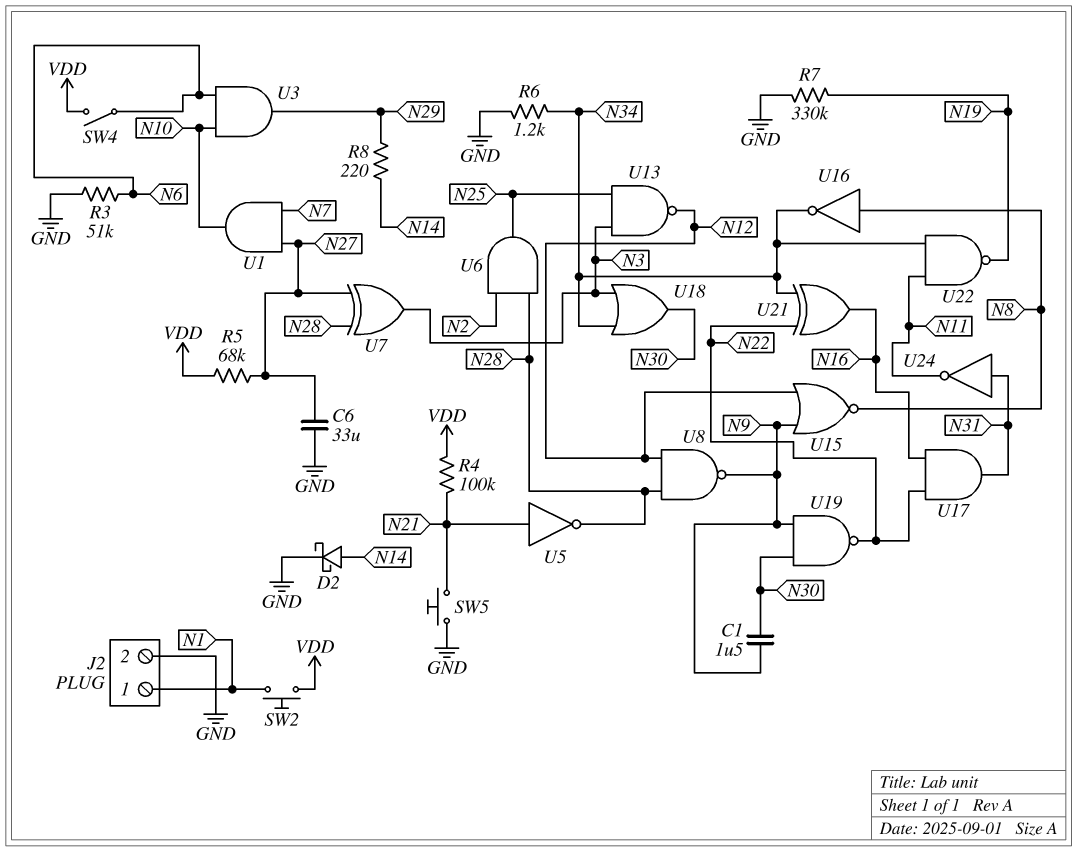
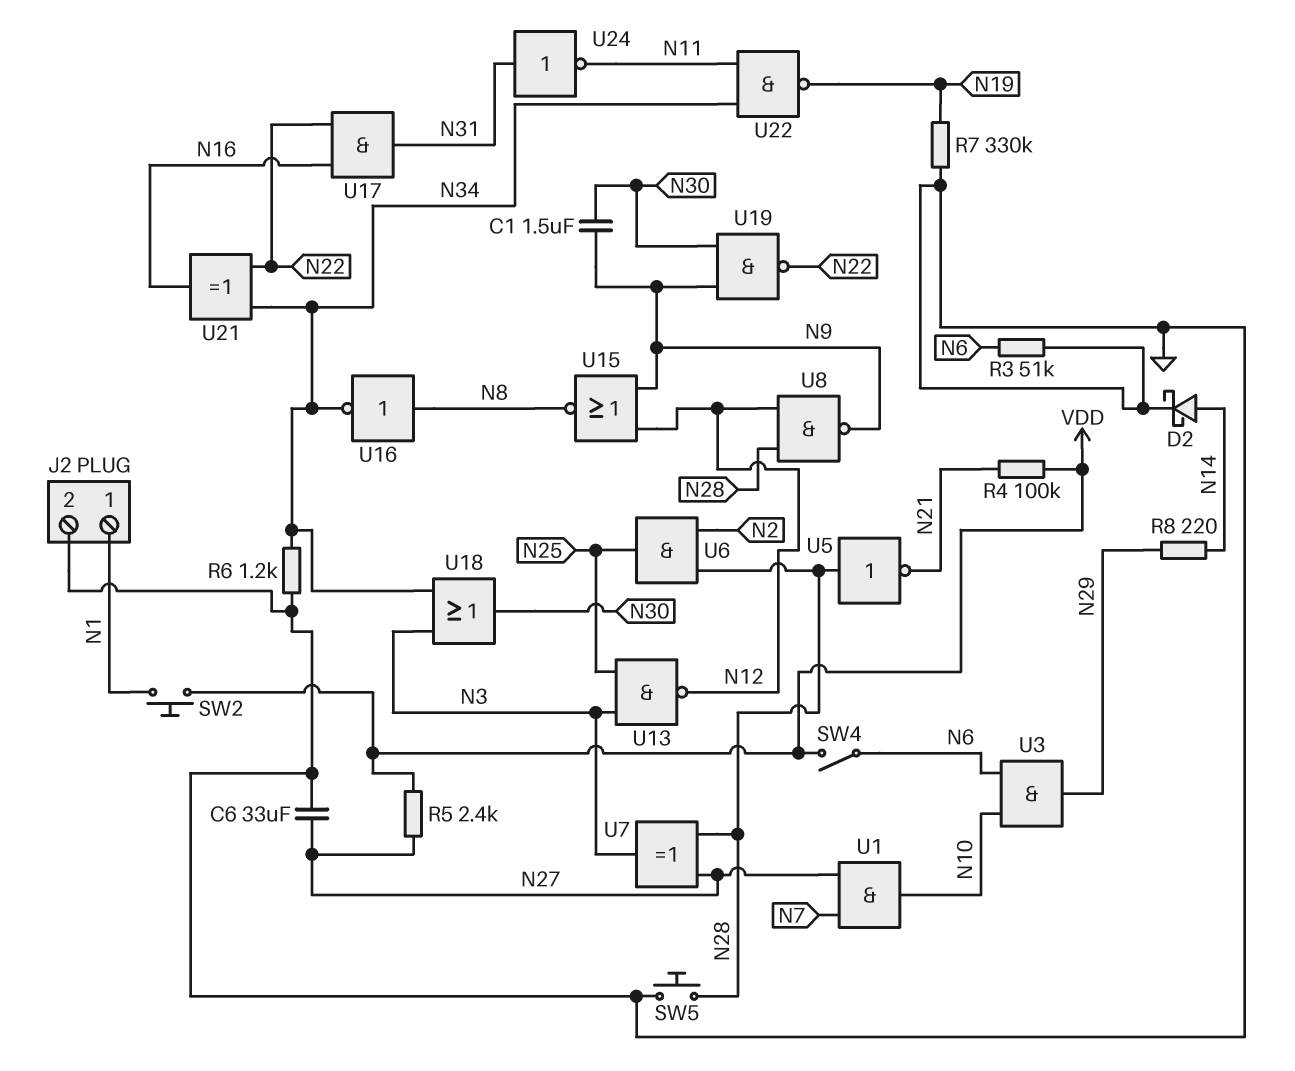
R5: 68k (N27, VDD) -> 2.4k (N27, VDD)
SW5: button (GND, N21) -> button (GND, N28)
U5: NOT (in N21, out N28) -> NOT (in N28, out N21)

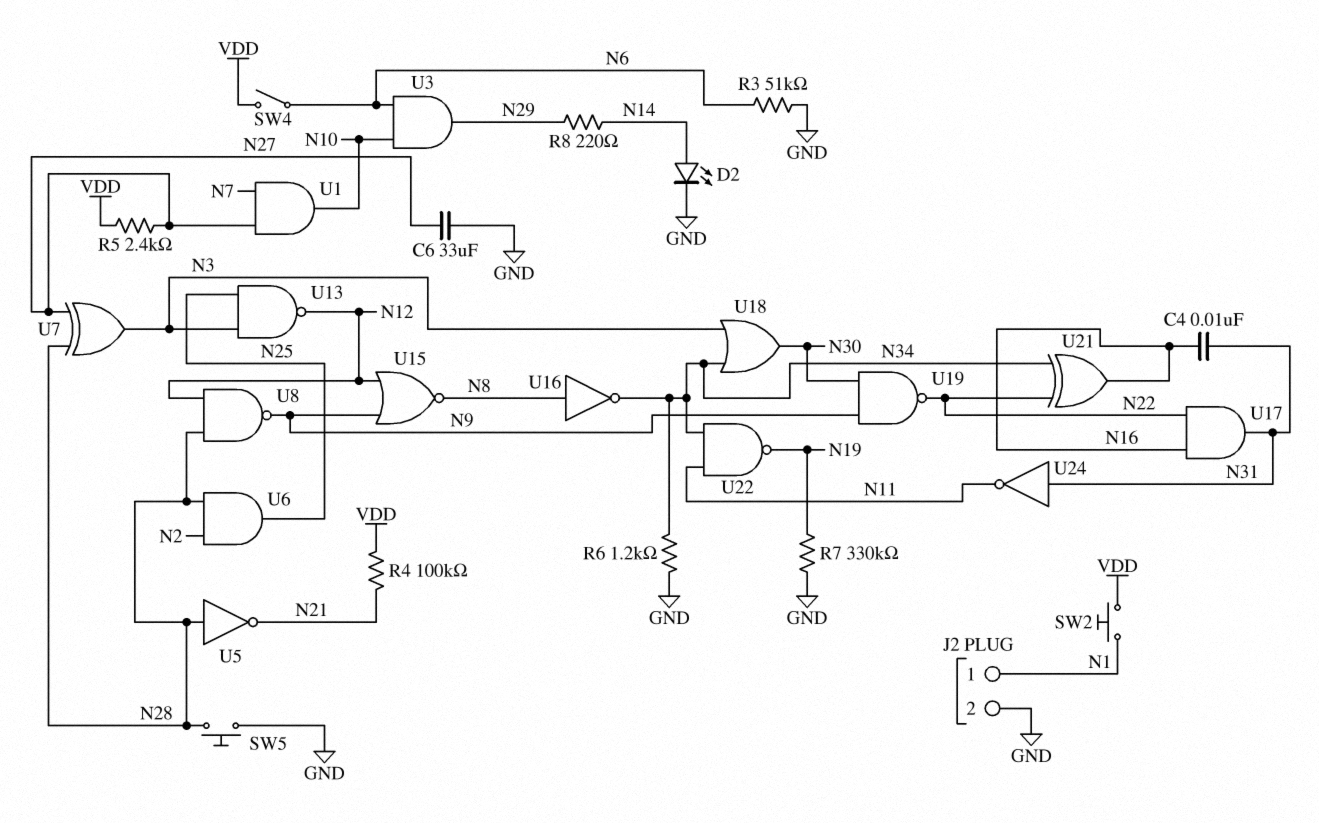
C1: 1.5uF (N9, N30) -> none
C4: none -> 10nF (N16, N31)
D2: schottky (A N14, K GND) -> LED (A N14, K GND)

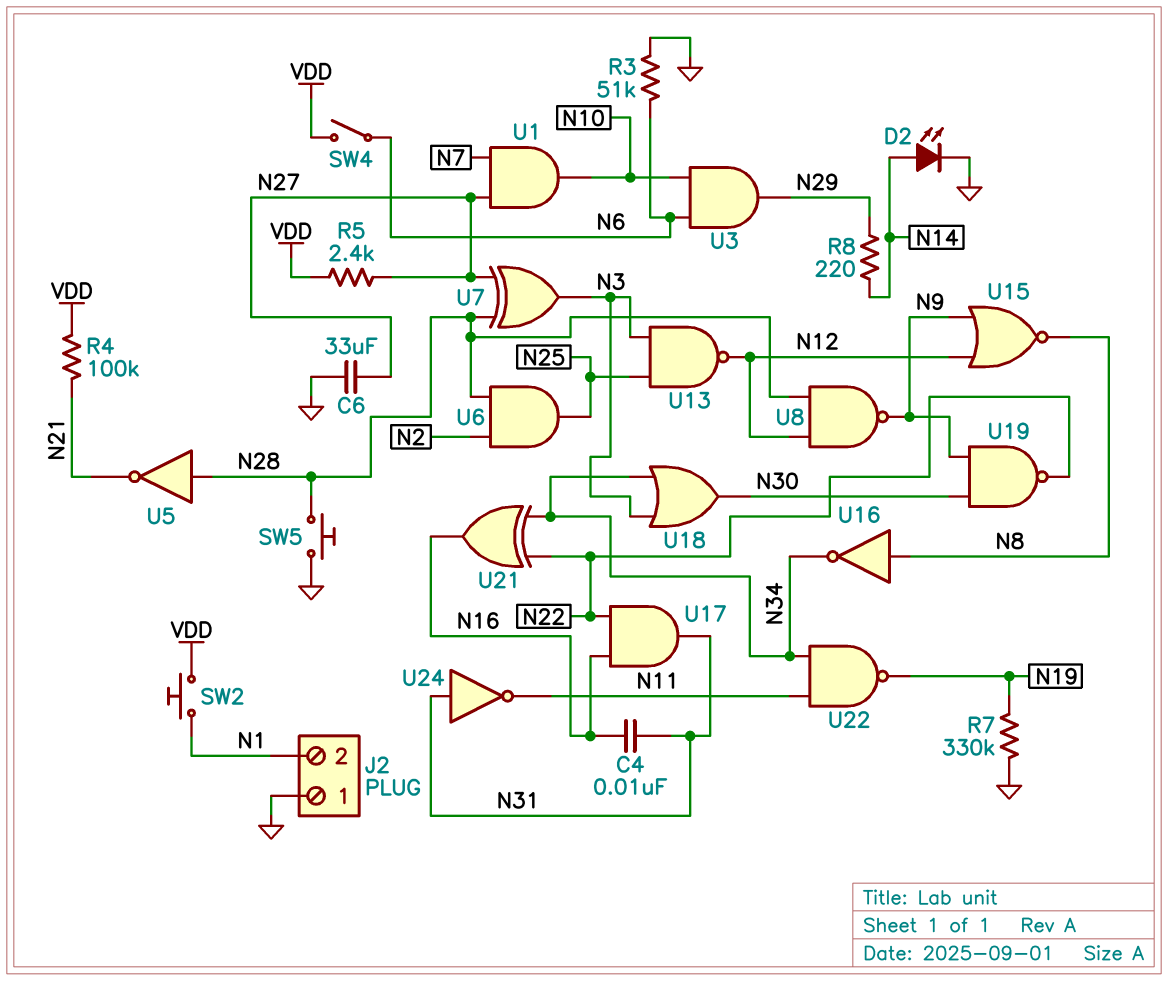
J2 pin 1: N1 -> GND
J2 pin 2: GND -> N1
R6: 1.2k (GND, N34) -> none

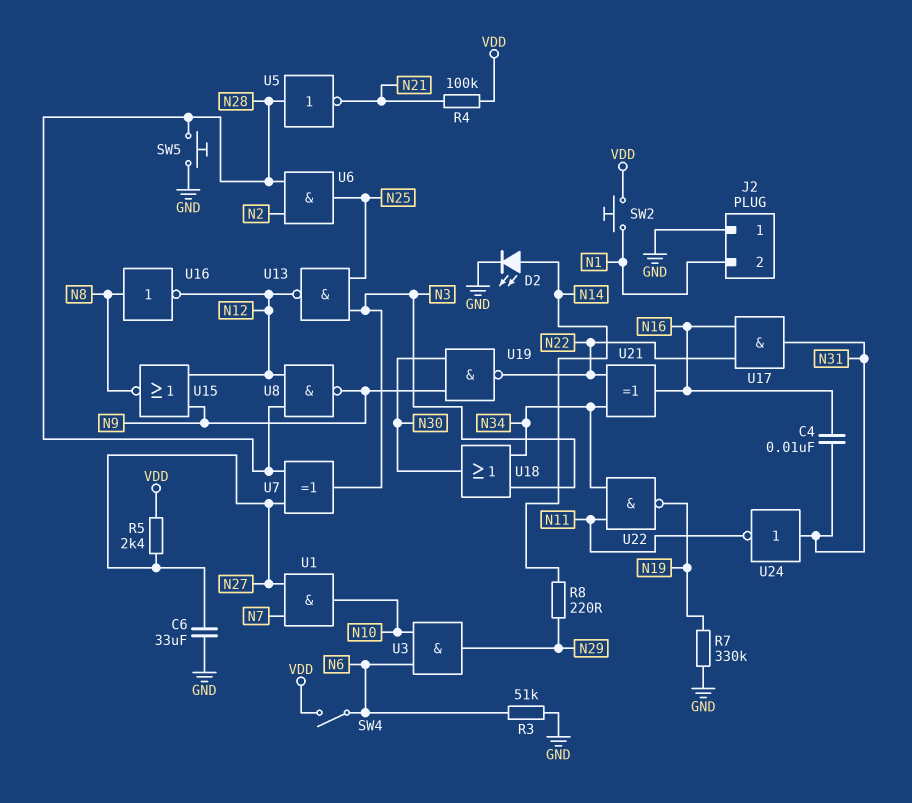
U16: NOT (in N8, out N34) -> NOT (in N8, out N12)

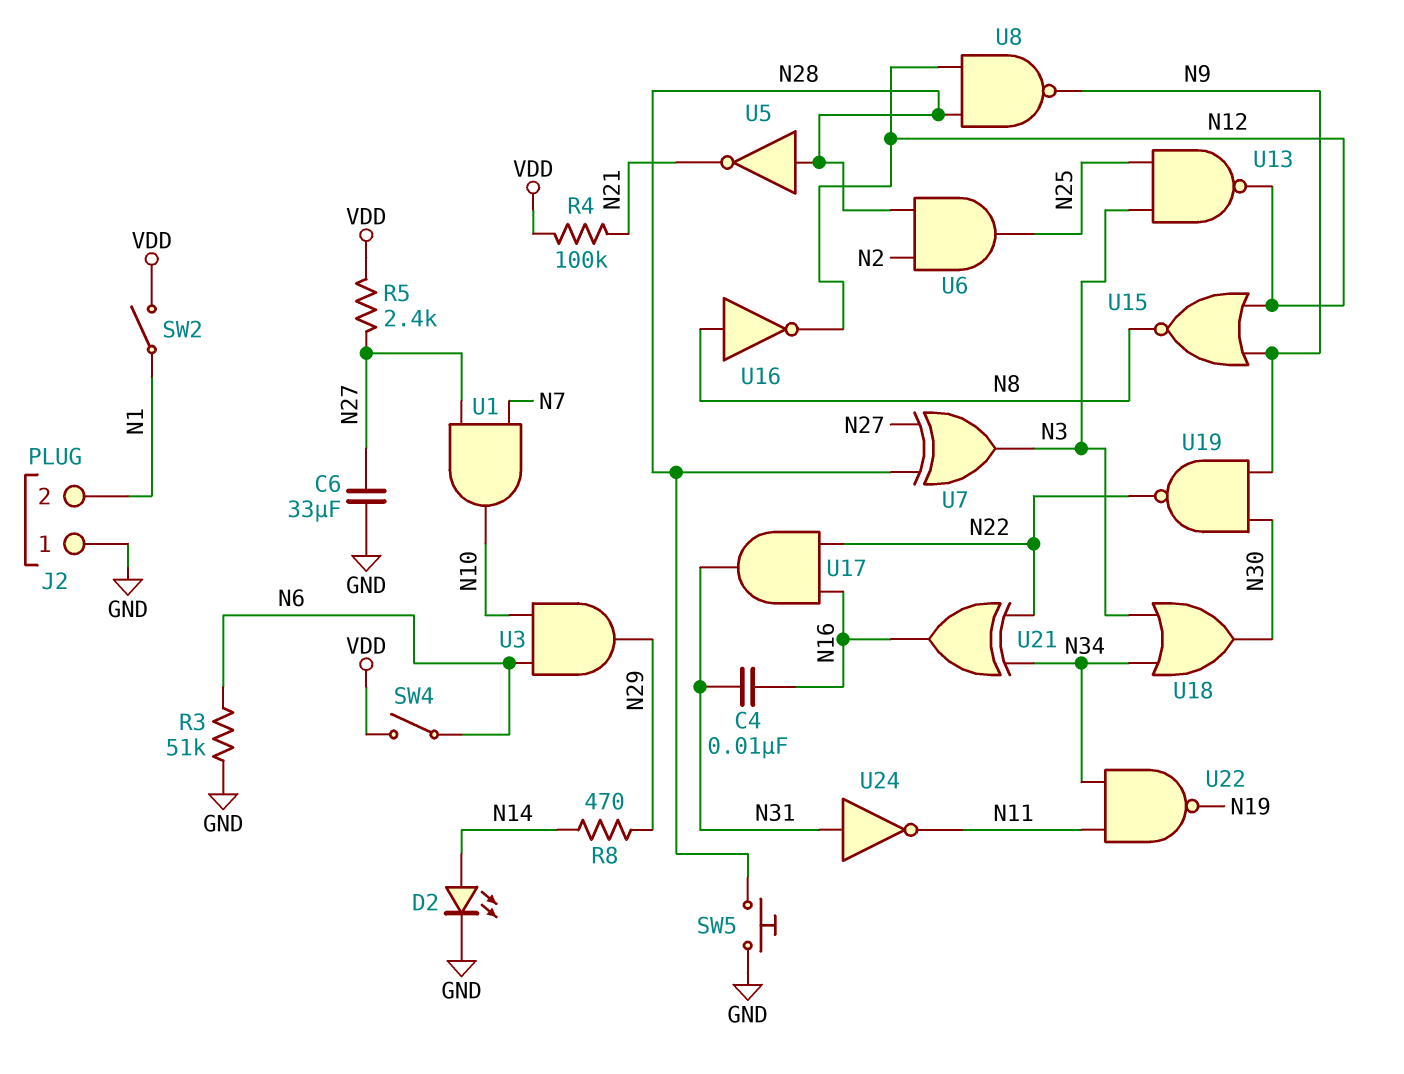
R7: 330k (GND, N19) -> none
R8: 220 (N14, N29) -> 470 (N14, N29)
SW2: button (N1, VDD) -> switch (N1, VDD)

